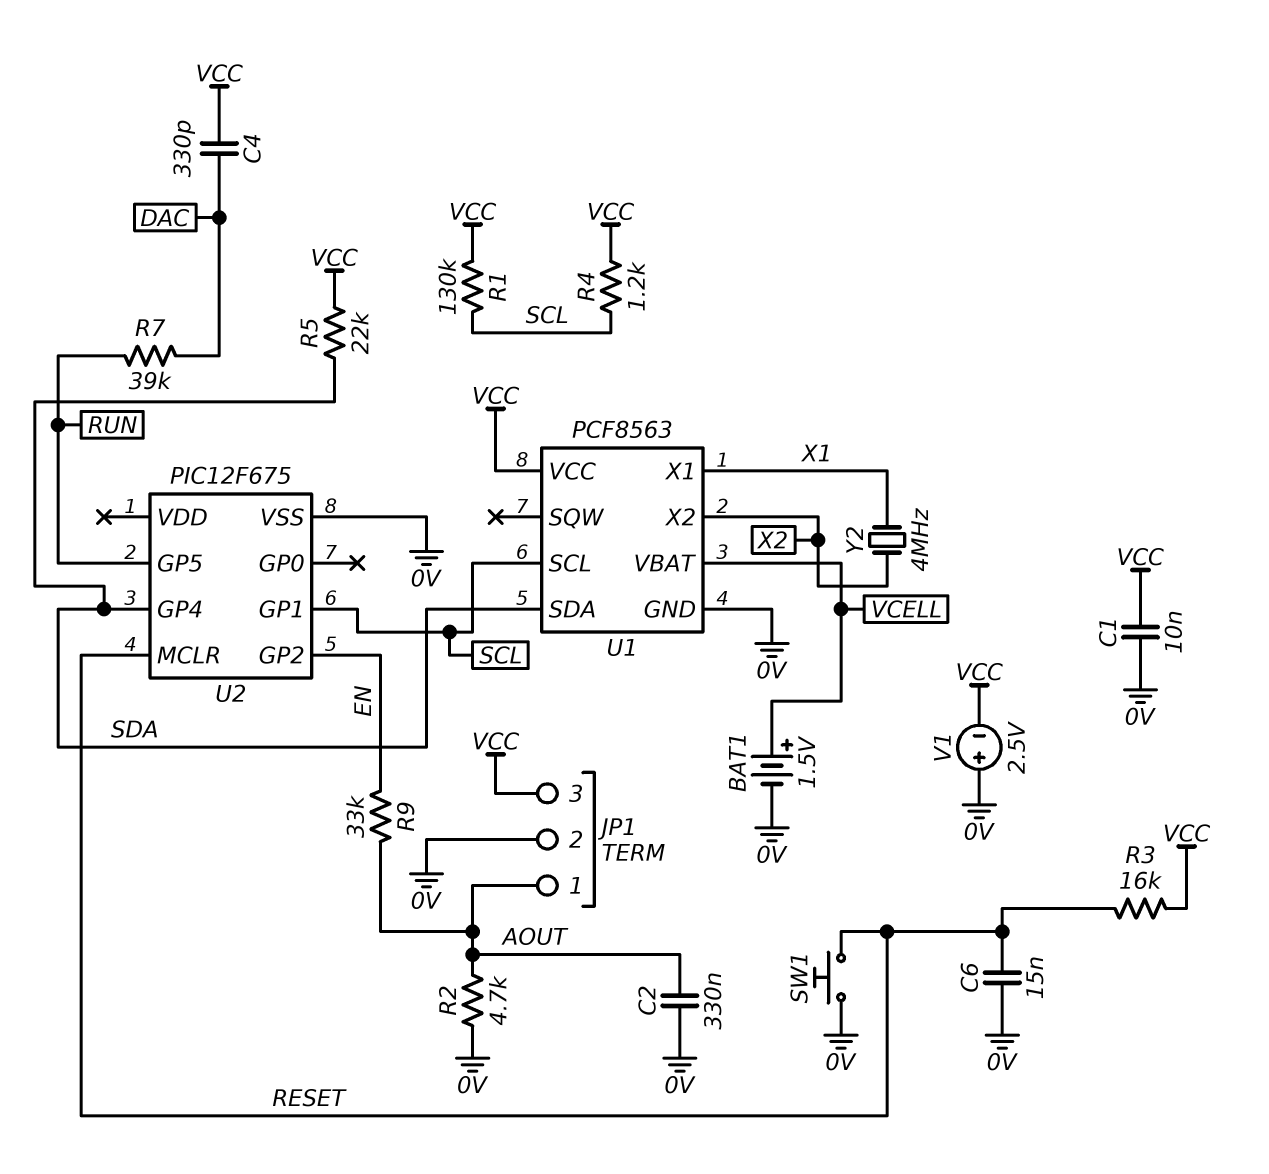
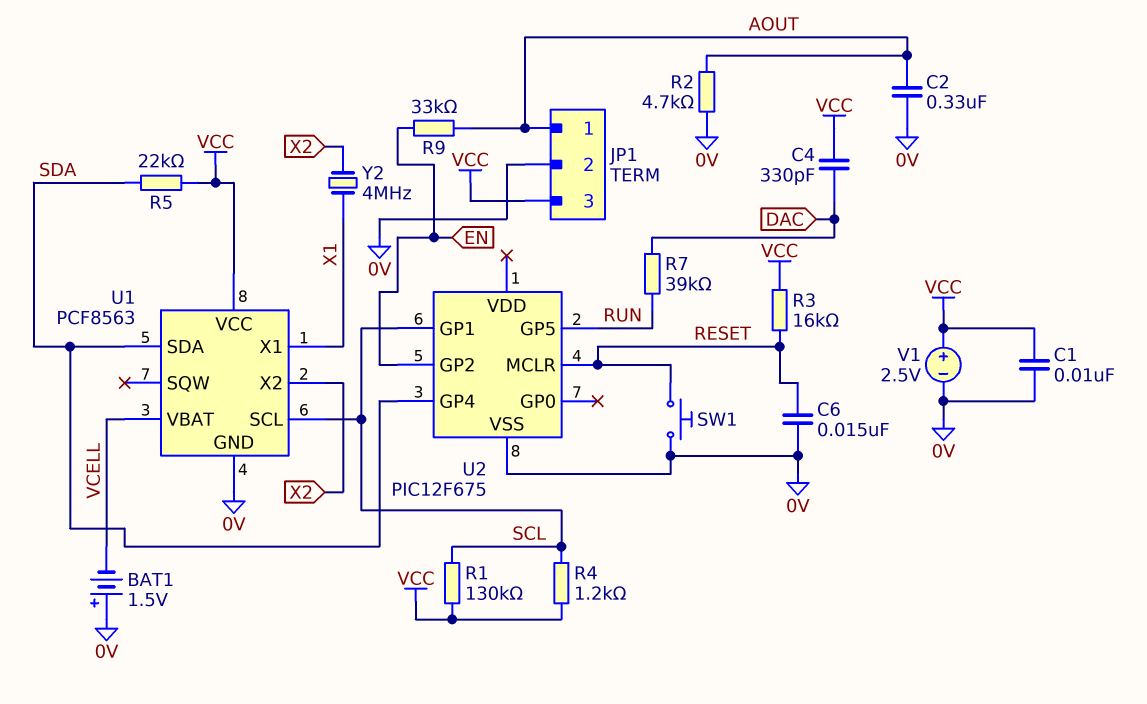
BAT1: 1.5V (plus VCELL, minus 0V) -> 1.5V (plus 0V, minus VCELL)
V1: 2.5V (plus 0V, minus VCC) -> 2.5V (plus VCC, minus 0V)

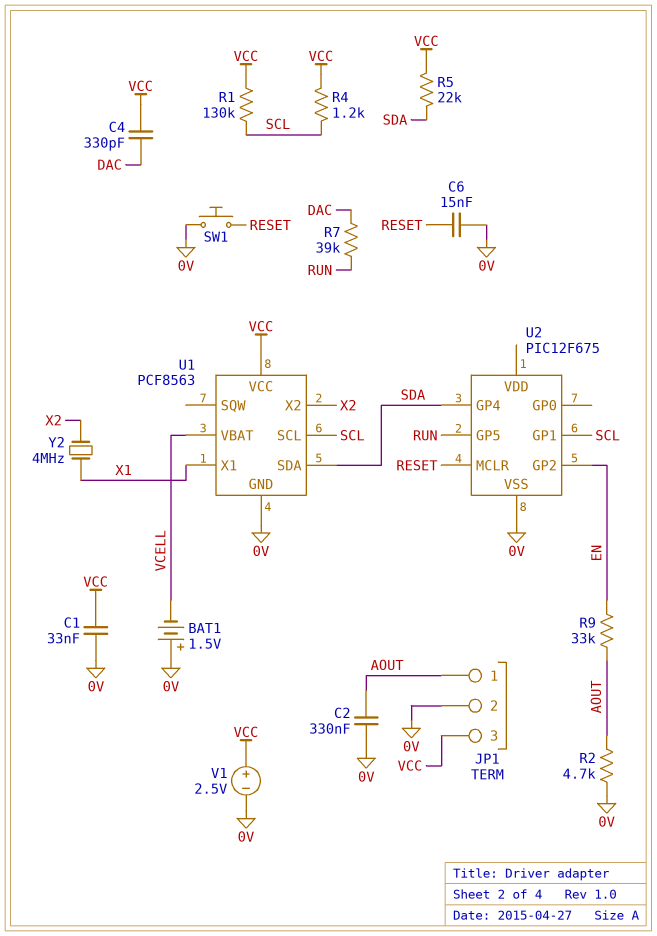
C1: 10nF (0V, VCC) -> 33nF (0V, VCC)
R3: 16k (RESET, VCC) -> none

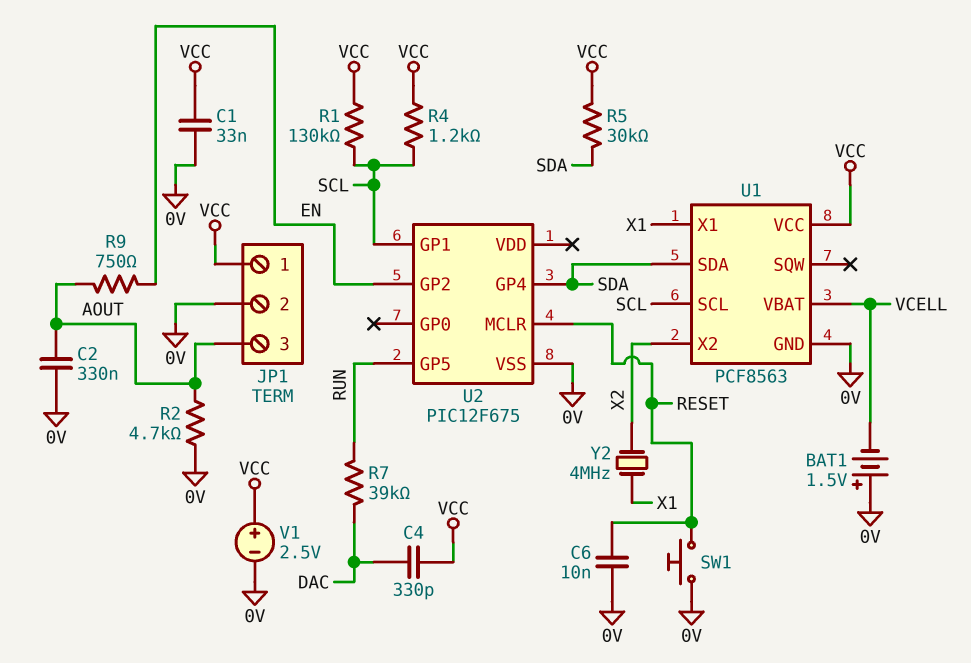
C6: 15nF (0V, RESET) -> 10nF (0V, RESET)
JP1 pin 1: AOUT -> VCC
JP1 pin 3: VCC -> AOUT
R5: 22k (SDA, VCC) -> 30k (SDA, VCC)
R9: 33k (AOUT, EN) -> 750 (AOUT, EN)

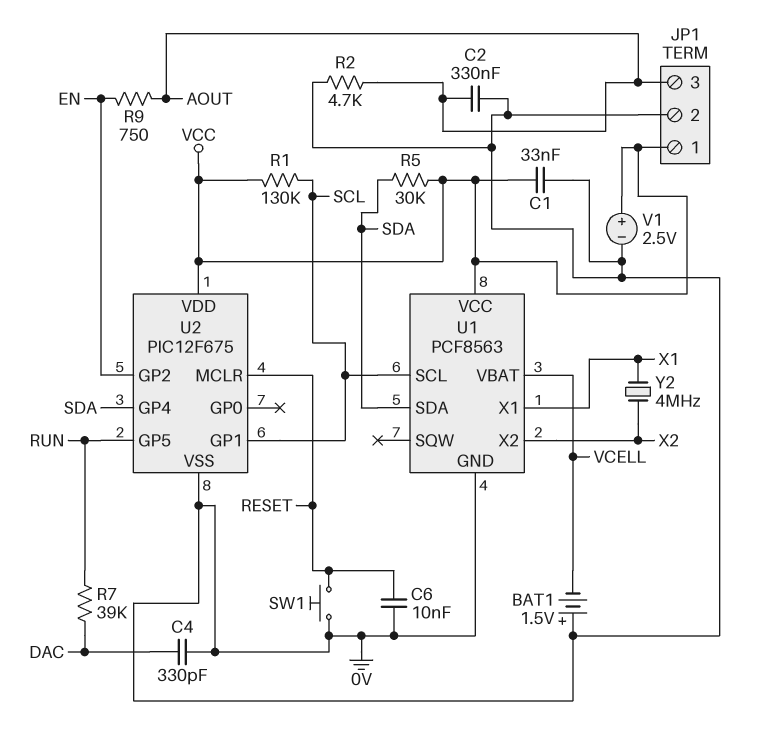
C4: 330pF (DAC, VCC) -> 330pF (0V, DAC)
R4: 1.2k (SCL, VCC) -> none
U2 pin VDD: none -> VCC

